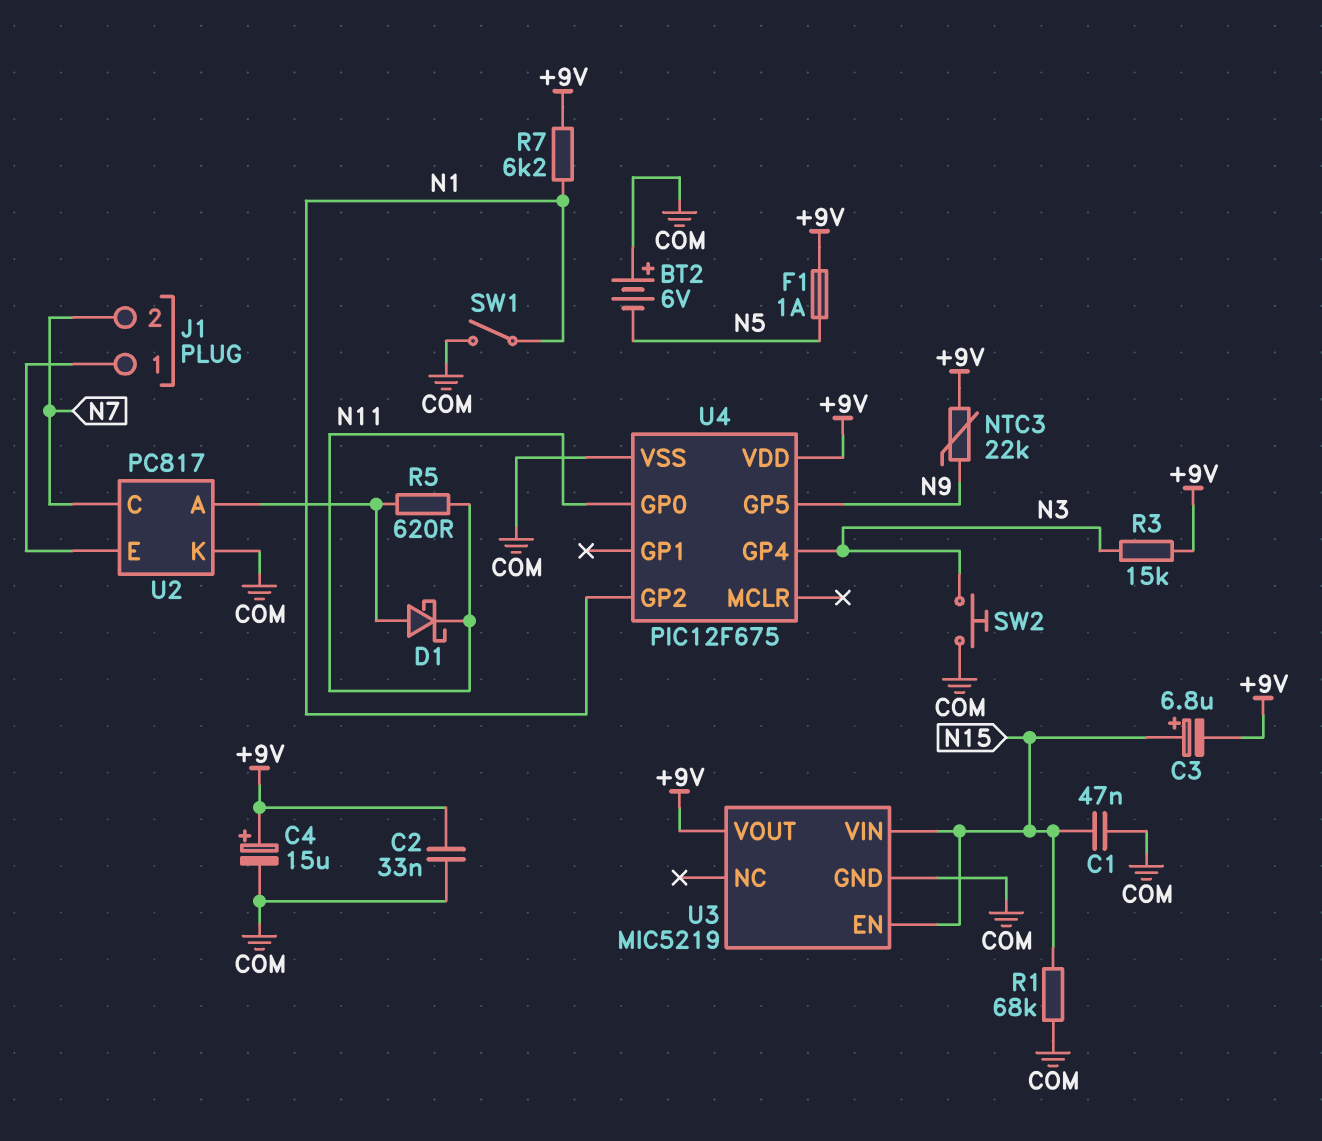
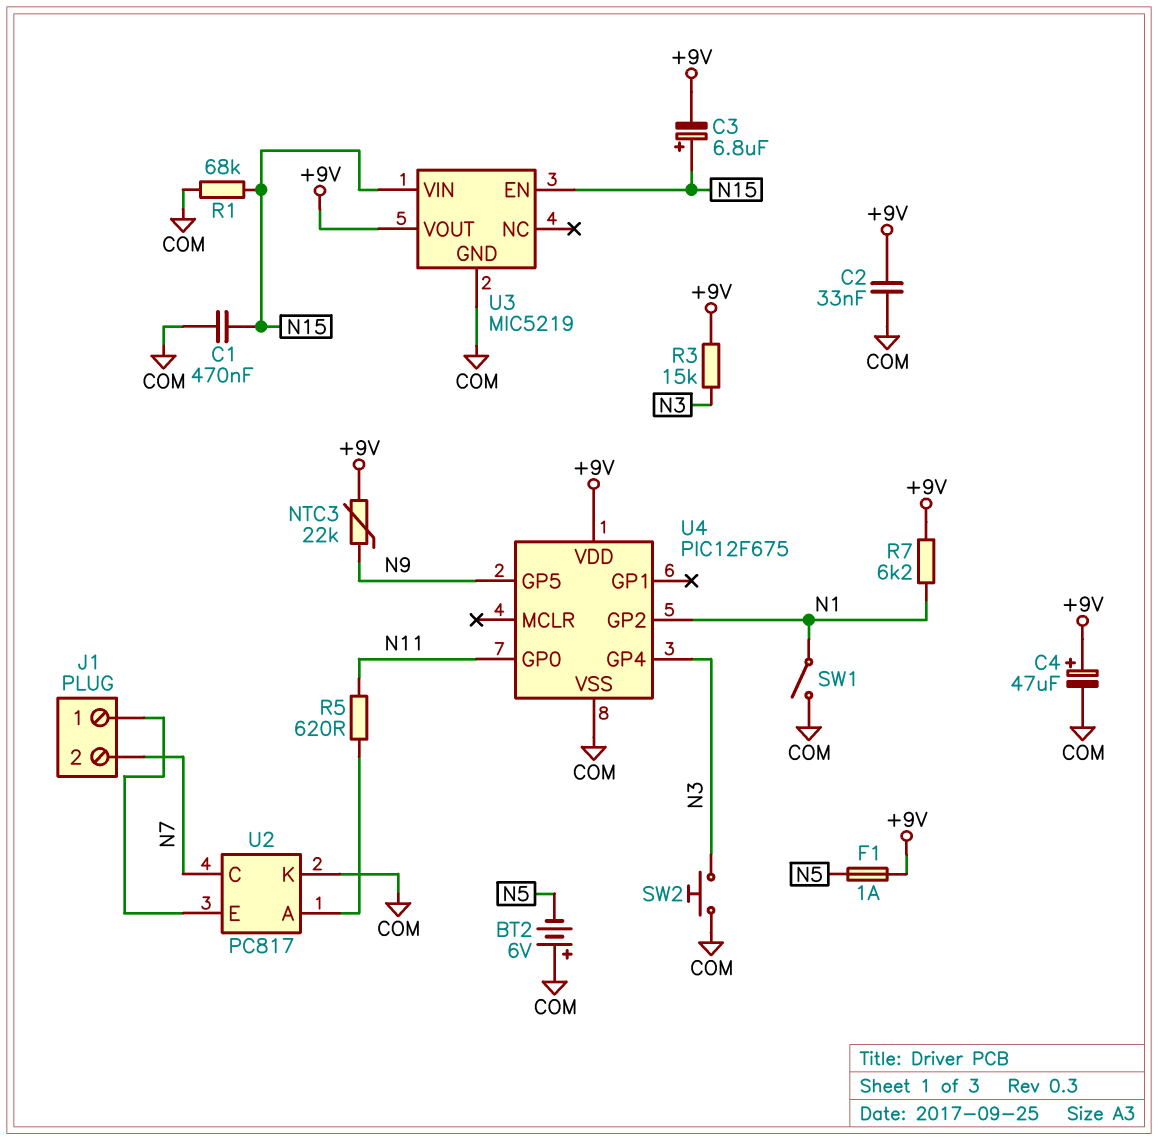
C1: 47nF (COM, N15) -> 470nF (COM, N15)
C4: 15uF (plus +9V, minus COM) -> 47uF (plus +9V, minus COM)
D1: schottky (A U2/A, K N11) -> none

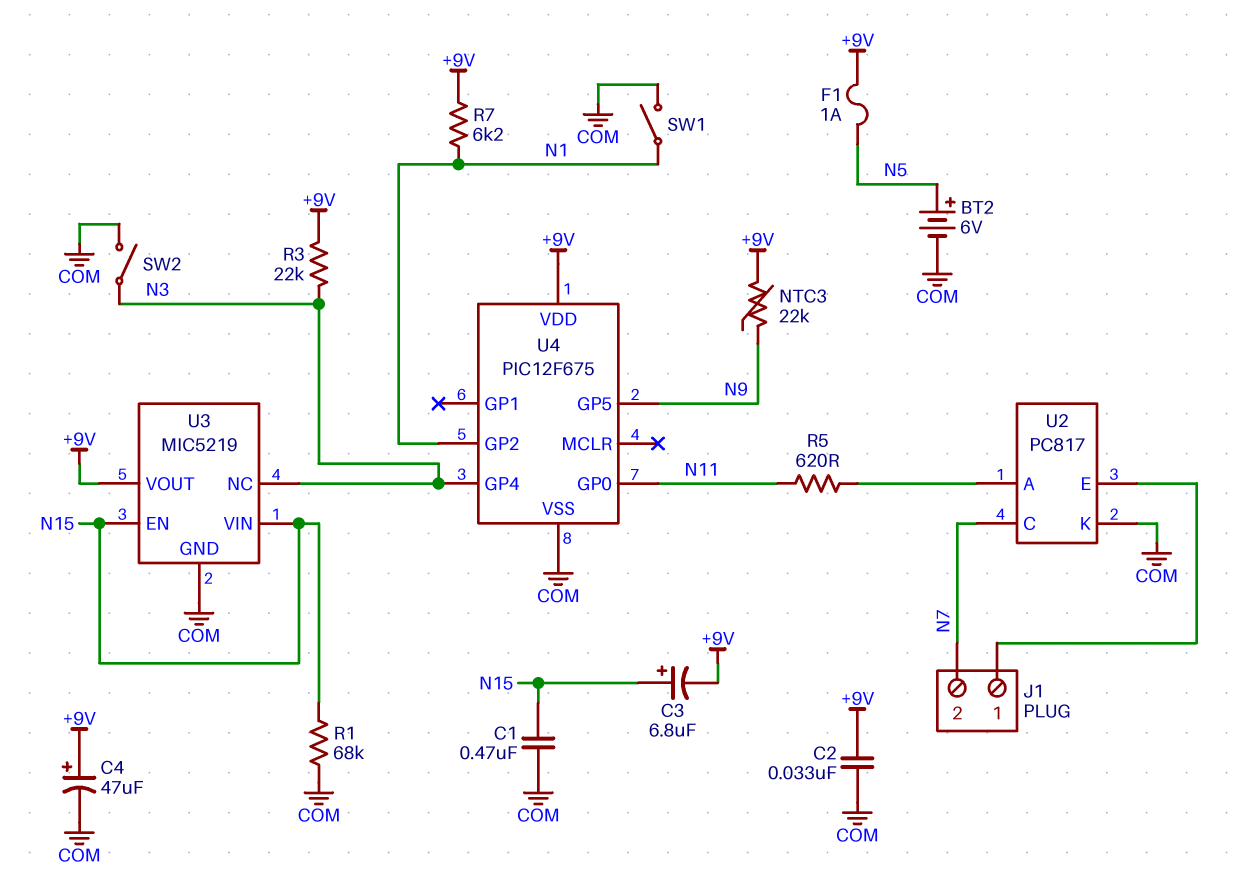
BT2: 6V (plus COM, minus N5) -> 6V (plus N5, minus COM)
R3: 15k (+9V, N3) -> 22k (+9V, N3)
SW2: button (COM, N3) -> switch (COM, N3)
U3 pin NC: none -> N3

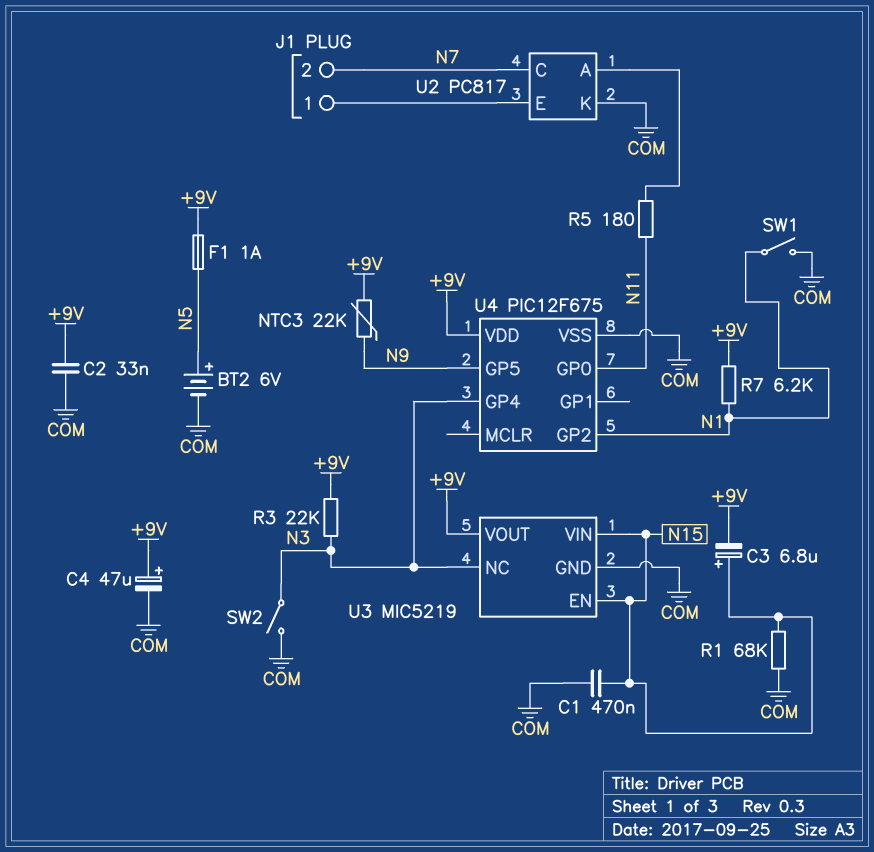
R5: 620 (N11, U2/A) -> 180 (N11, U2/A)

